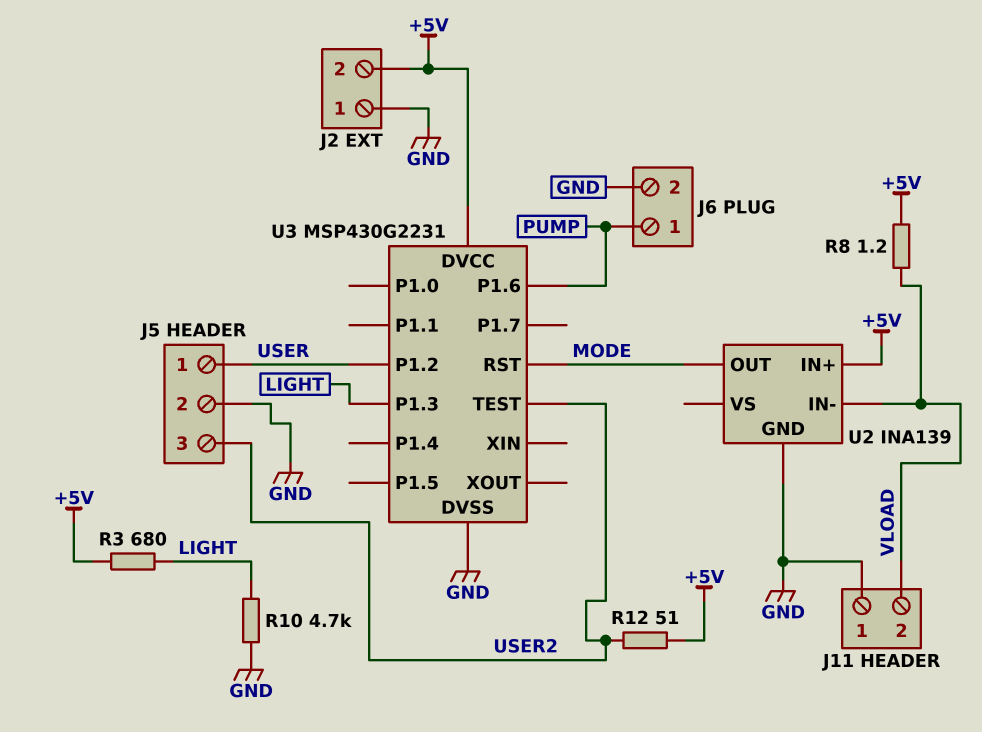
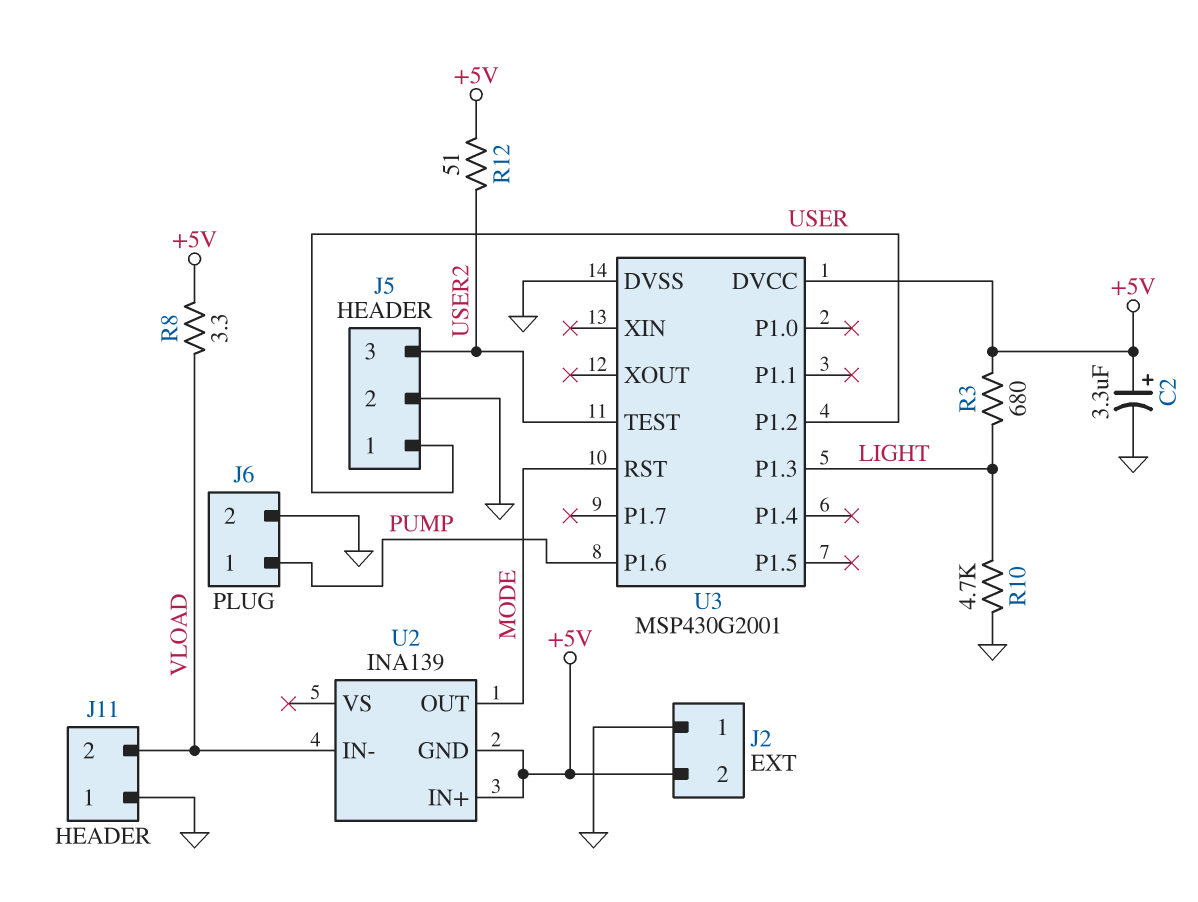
C2: none -> 3.3uF (plus +5V, minus GND)
R8: 1.2 (+5V, VLOAD) -> 3.3 (+5V, VLOAD)
U2 pin GND: GND -> +5V
U3: MSP430G2231 -> MSP430G2001

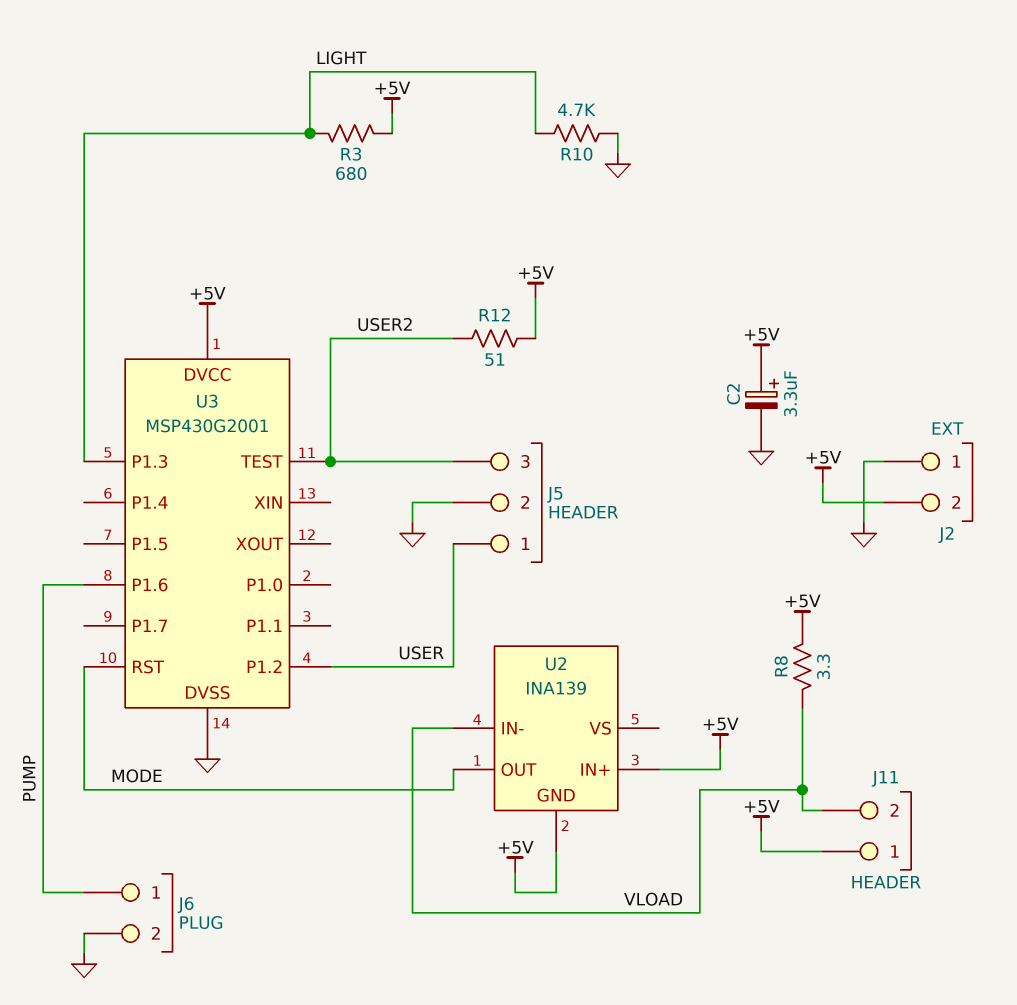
J11 pin 1: GND -> +5V

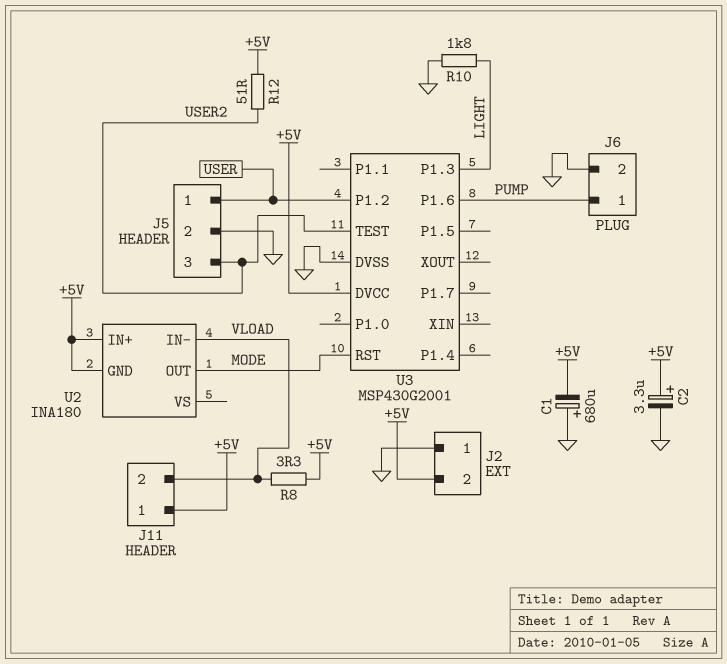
C1: none -> 680uF (plus GND, minus +5V)
R3: 680 (+5V, LIGHT) -> none
R10: 4.7k (GND, LIGHT) -> 1.8k (GND, LIGHT)
U2: INA139 -> INA180

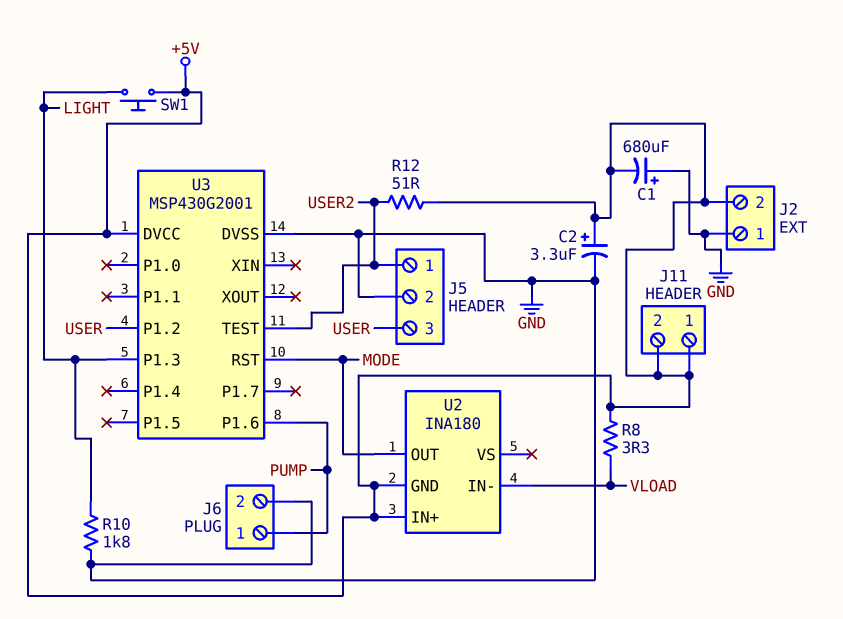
J5 pin 1: USER -> USER2
J5 pin 3: USER2 -> USER
J11 pin 2: VLOAD -> +5V
SW1: none -> button (+5V, LIGHT)

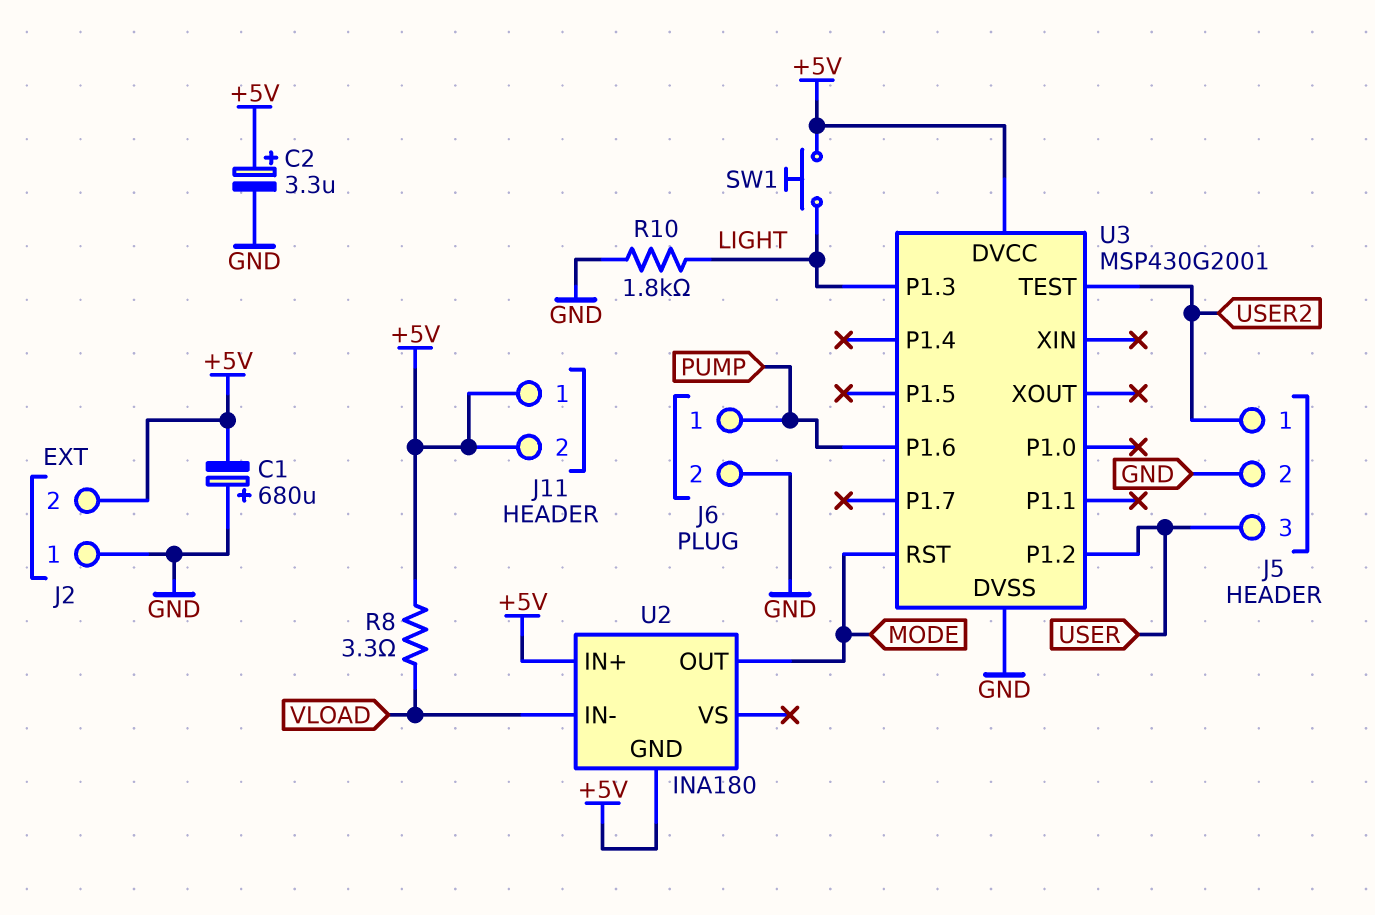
R12: 51 (+5V, USER2) -> none

